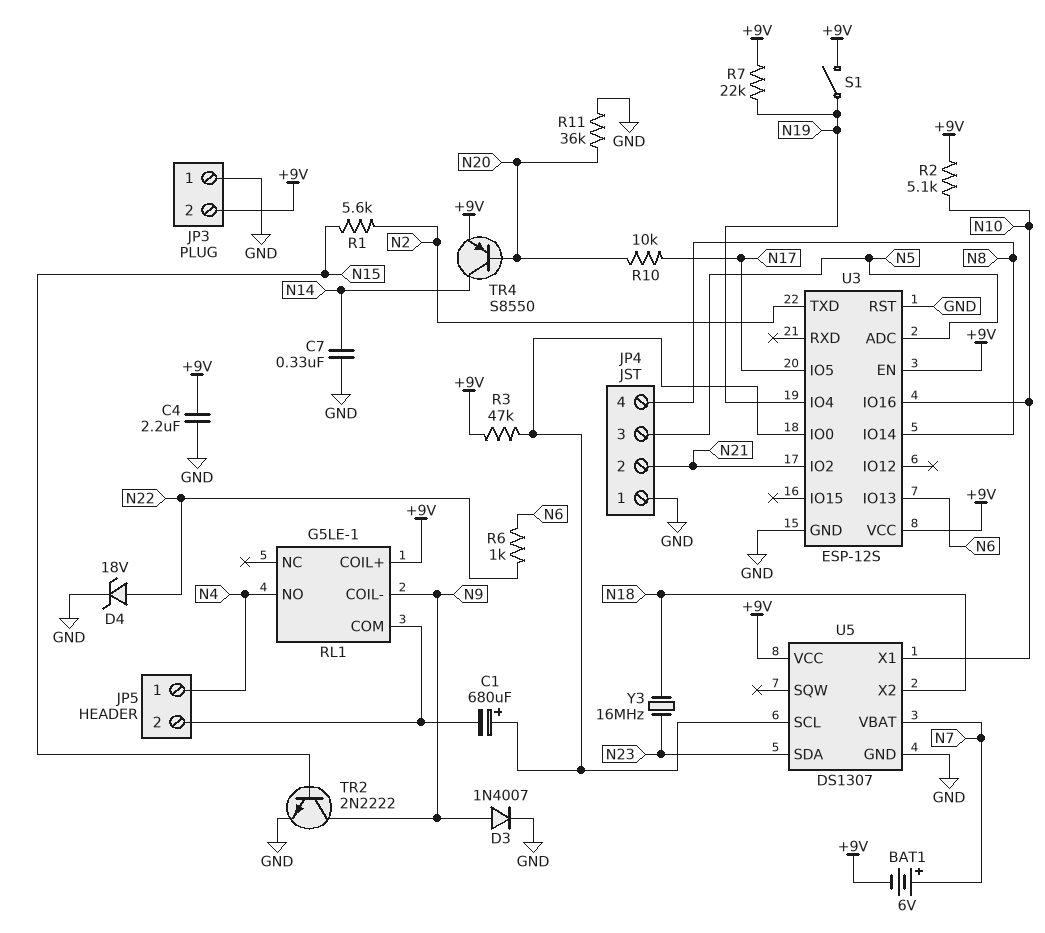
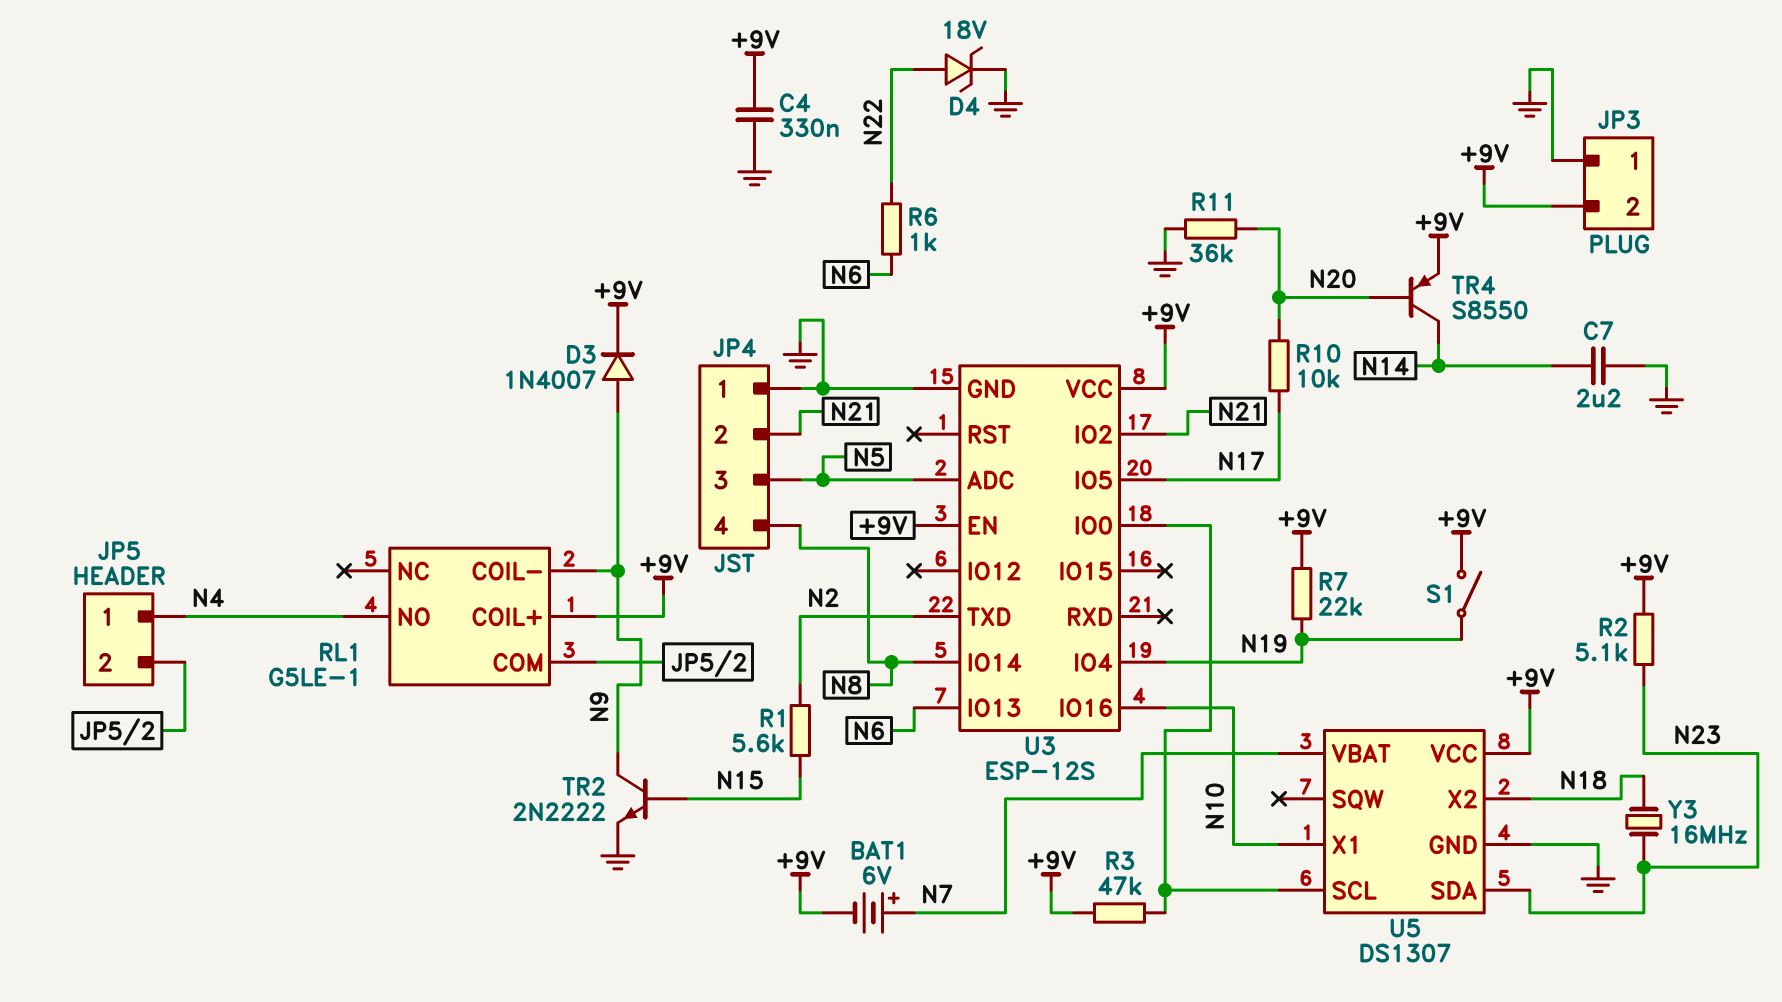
C1: 680uF (plus U3/IO0, minus JP5/2) -> none
C4: 2.2uF (+9V, GND) -> 330nF (+9V, GND)
C7: 330nF (GND, N14) -> 2.2uF (GND, N14)
D3: diode 1N4007 (A N9, K GND) -> diode 1N4007 (A N9, K +9V)
R2: 5.1k (+9V, N10) -> 5.1k (+9V, N23)
U3 pin RST: GND -> none

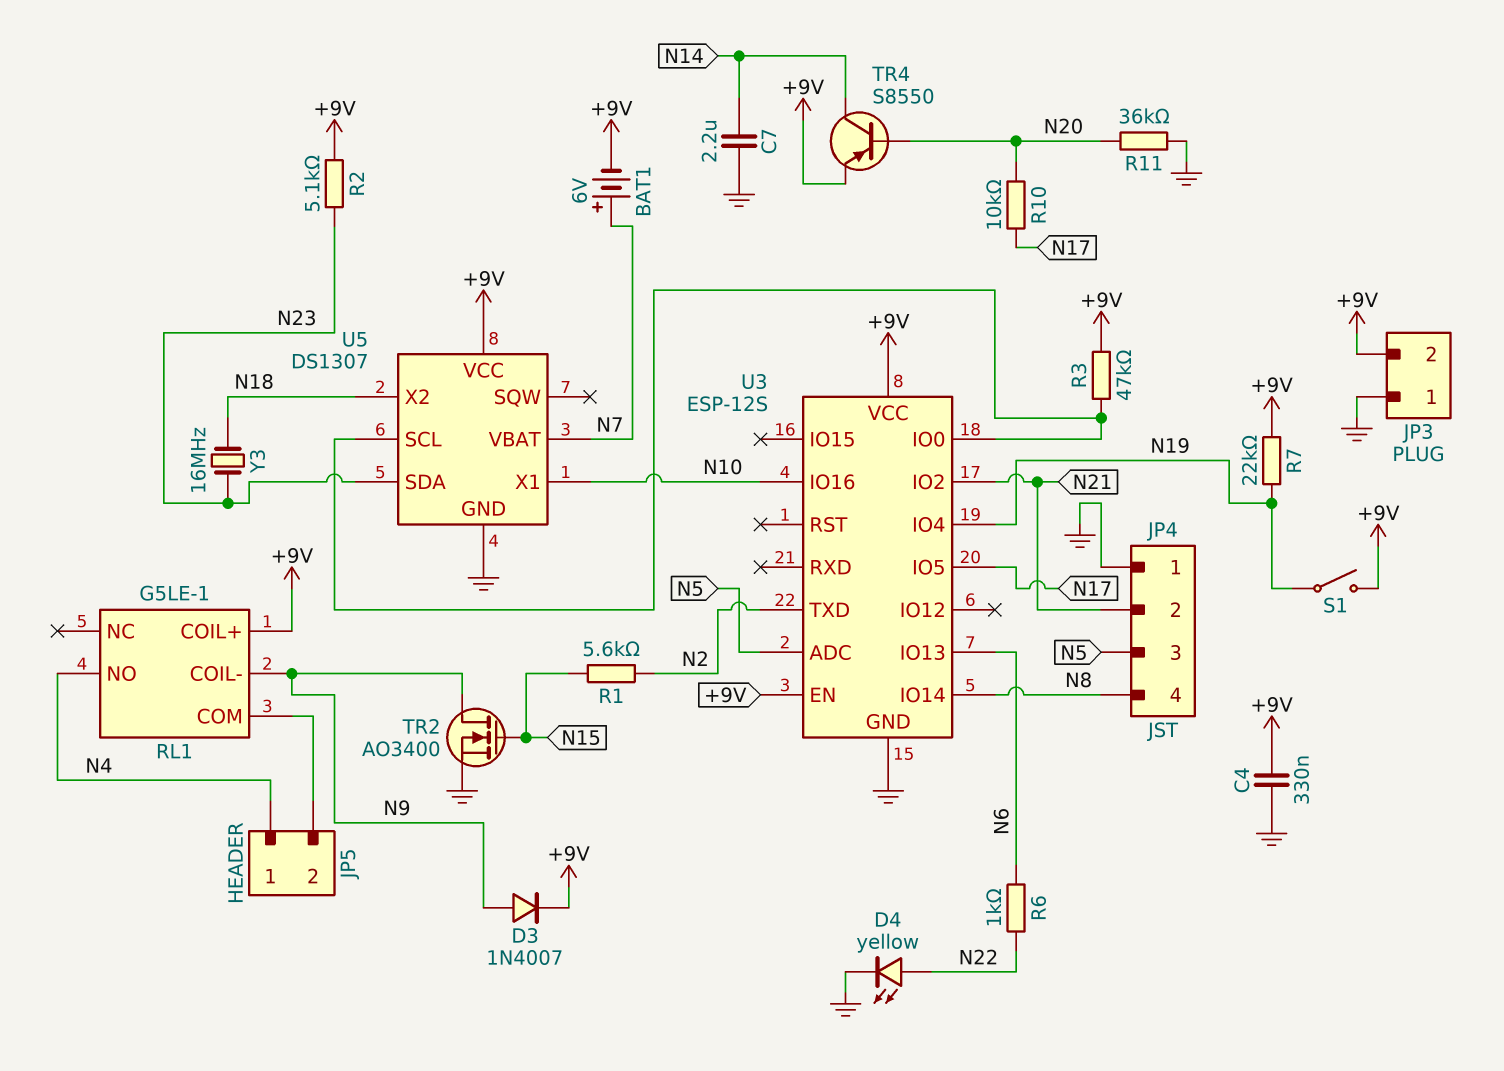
D4: zener 18V (A N22, K GND) -> LED yellow (A N22, K GND)
TR2: NPN 2N2222 (B N15, C N9, E GND) -> NMOS AO3400 (G N15, D N9, S GND)

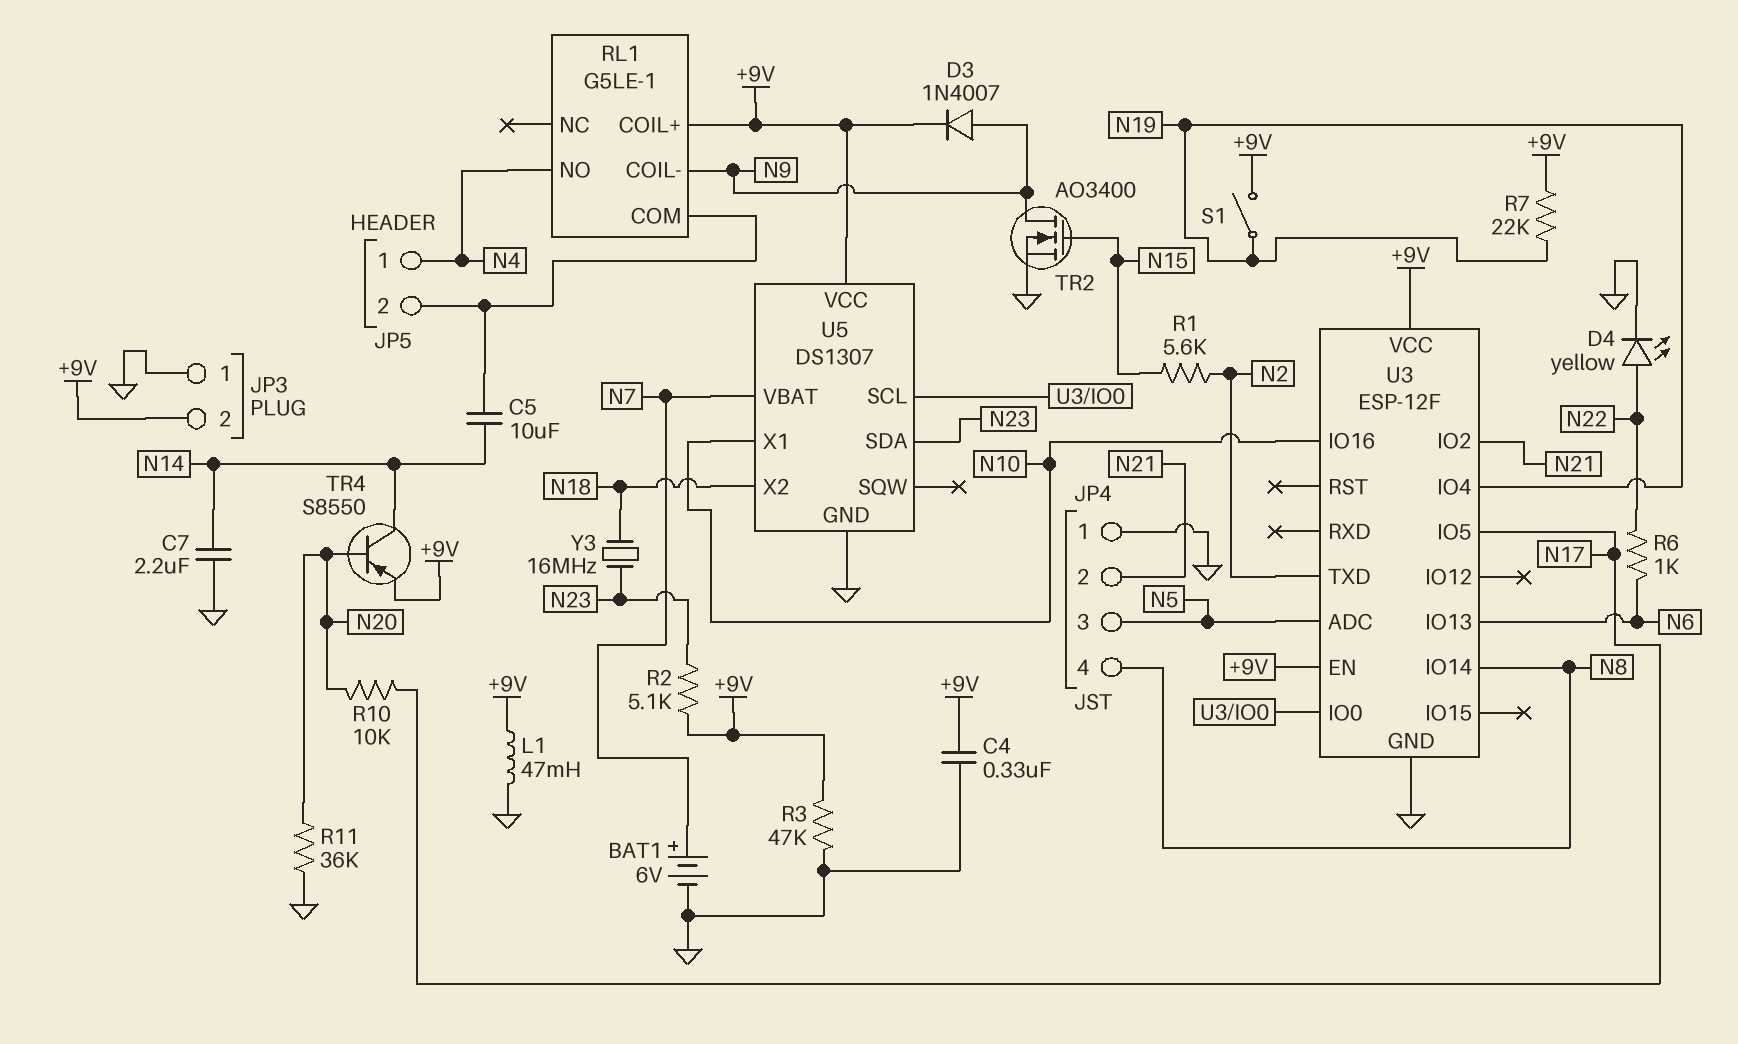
BAT1: 6V (plus N7, minus +9V) -> 6V (plus N7, minus GND)
C5: none -> 10uF (JP5/2, N14)
L1: none -> 47mH (+9V, GND)
R3: 47k (+9V, U3/IO0) -> 47k (+9V, GND)
U3: ESP-12S -> ESP-12F

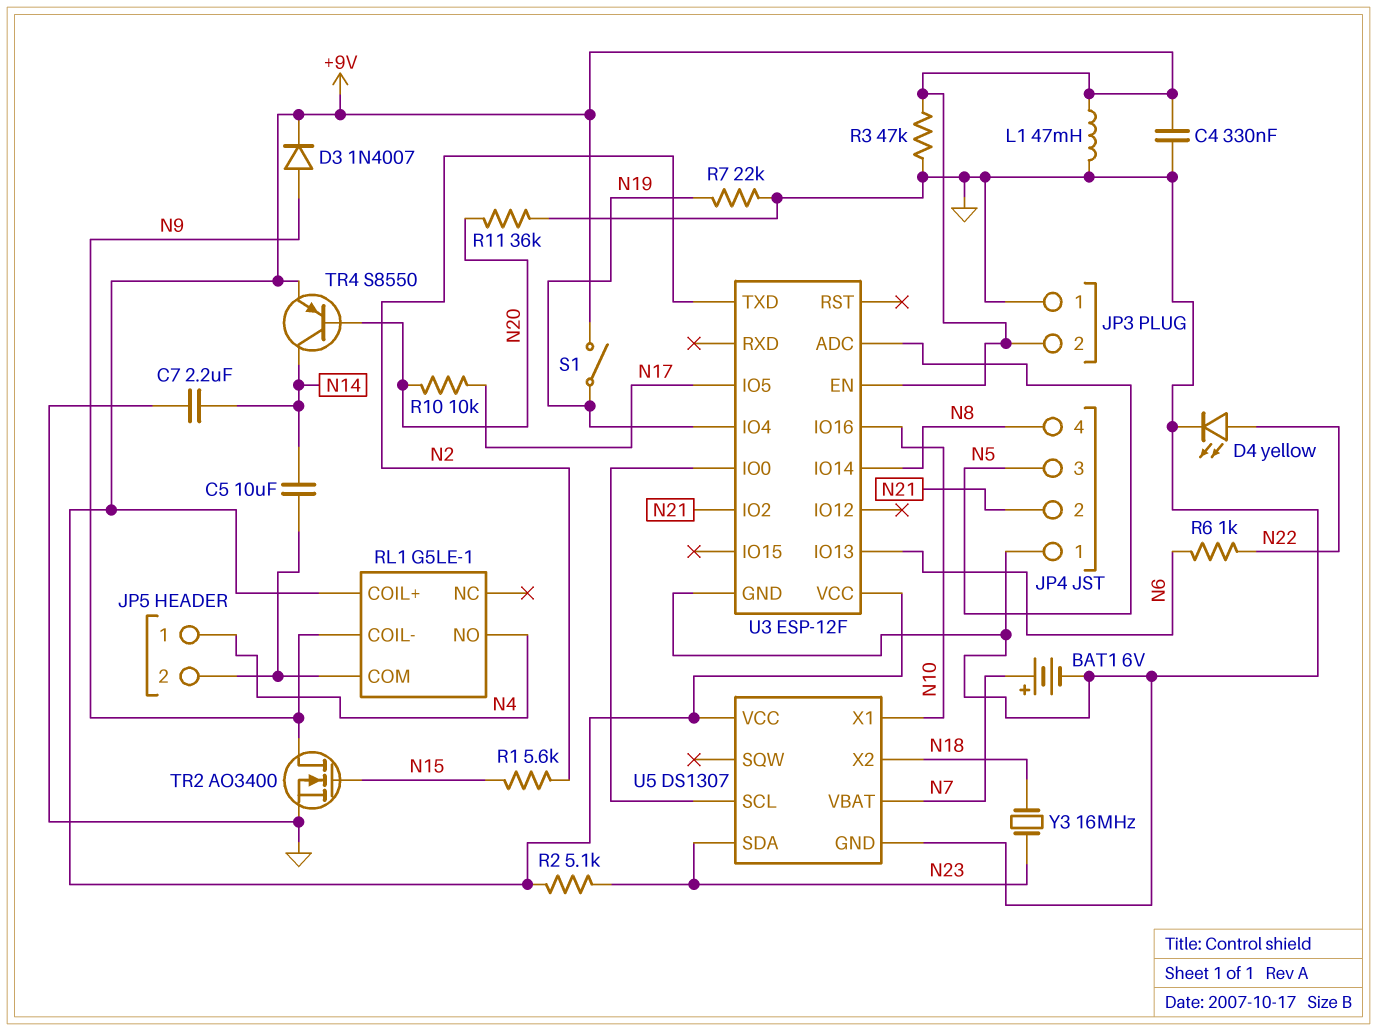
R7: 22k (+9V, N19) -> 22k (GND, N19)

